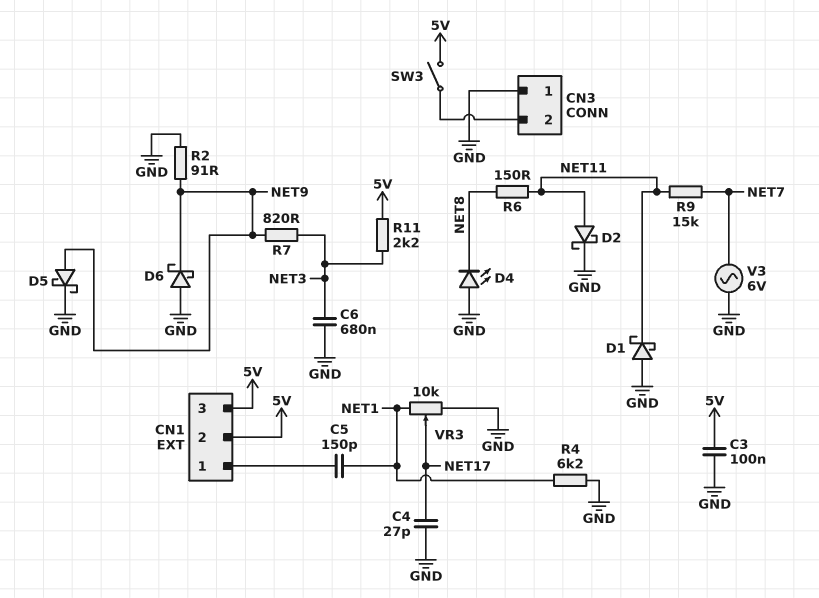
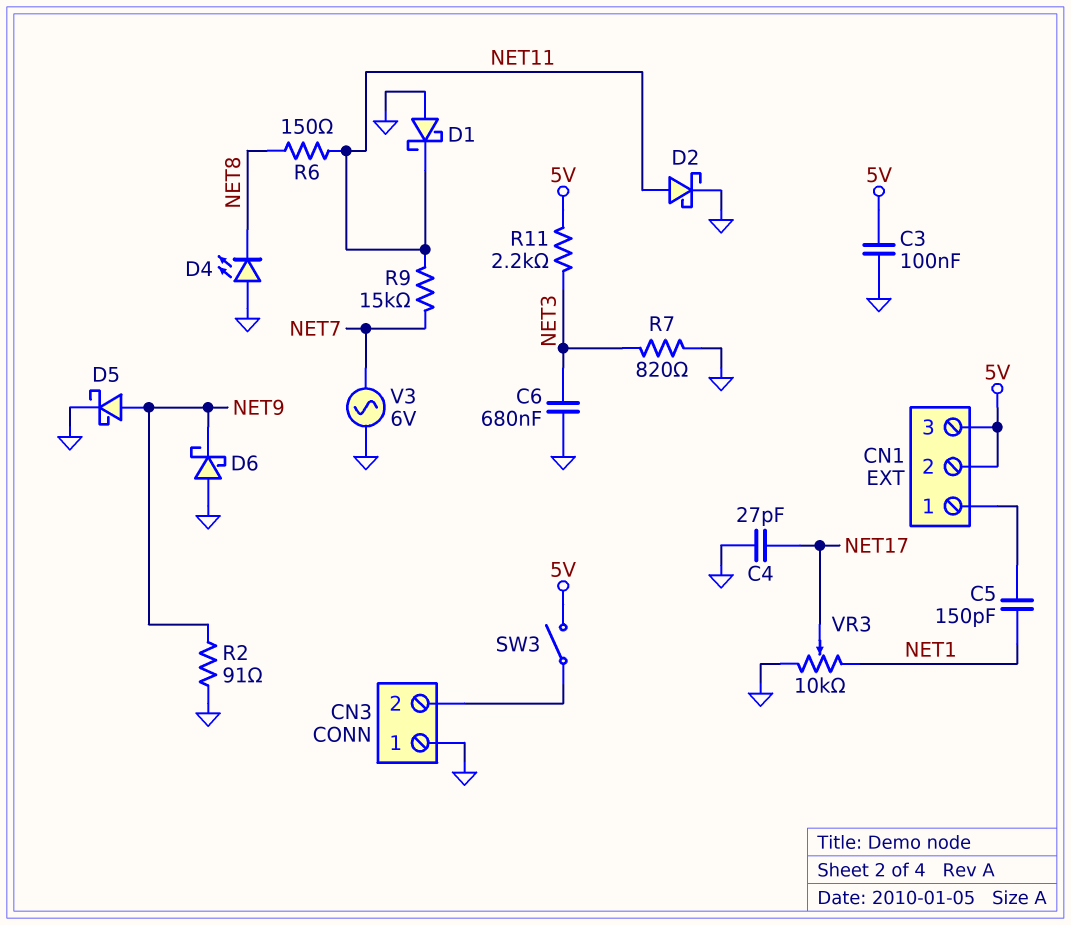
R4: 6.2k (GND, NET1) -> none
R7: 820 (NET3, NET9) -> 820 (GND, NET3)

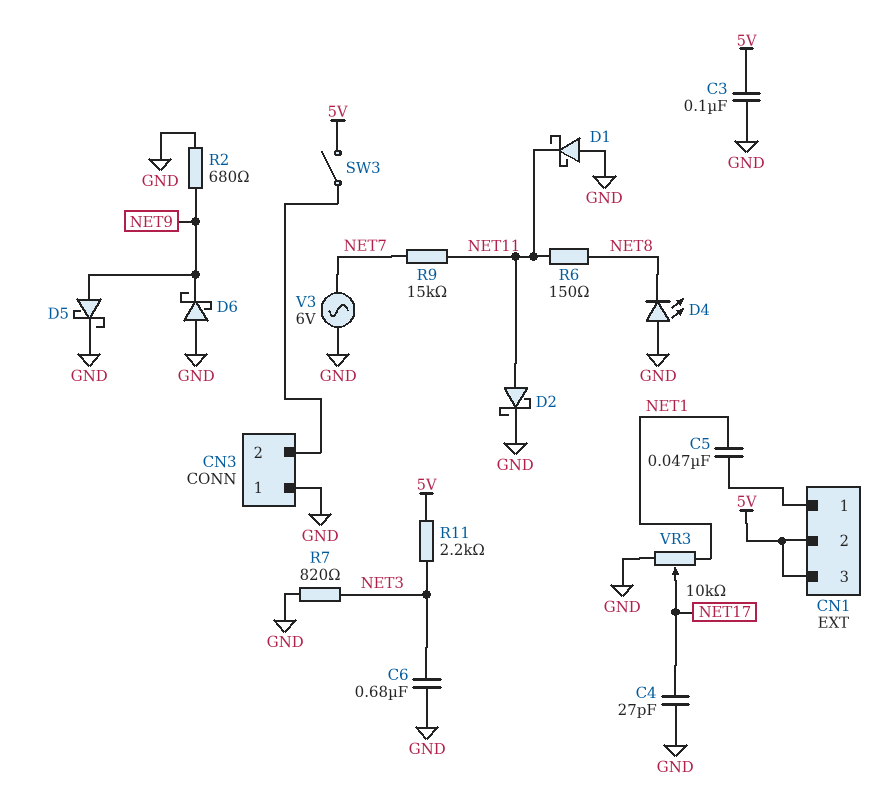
C5: 150pF (CN1/1, NET1) -> 47nF (CN1/1, NET1)
R2: 91 (GND, NET9) -> 680 (GND, NET9)

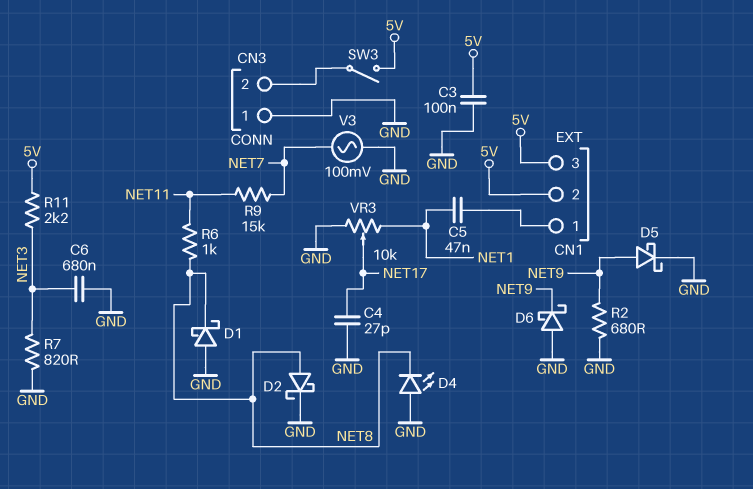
D1: schottky (A GND, K NET11) -> schottky (A GND, K NET8)
D2: schottky (A NET11, K GND) -> schottky (A NET8, K GND)
R6: 150 (NET8, NET11) -> 1k (NET8, NET11)
V3: AC 6V (GND, NET7) -> AC 100mV (GND, NET7)

